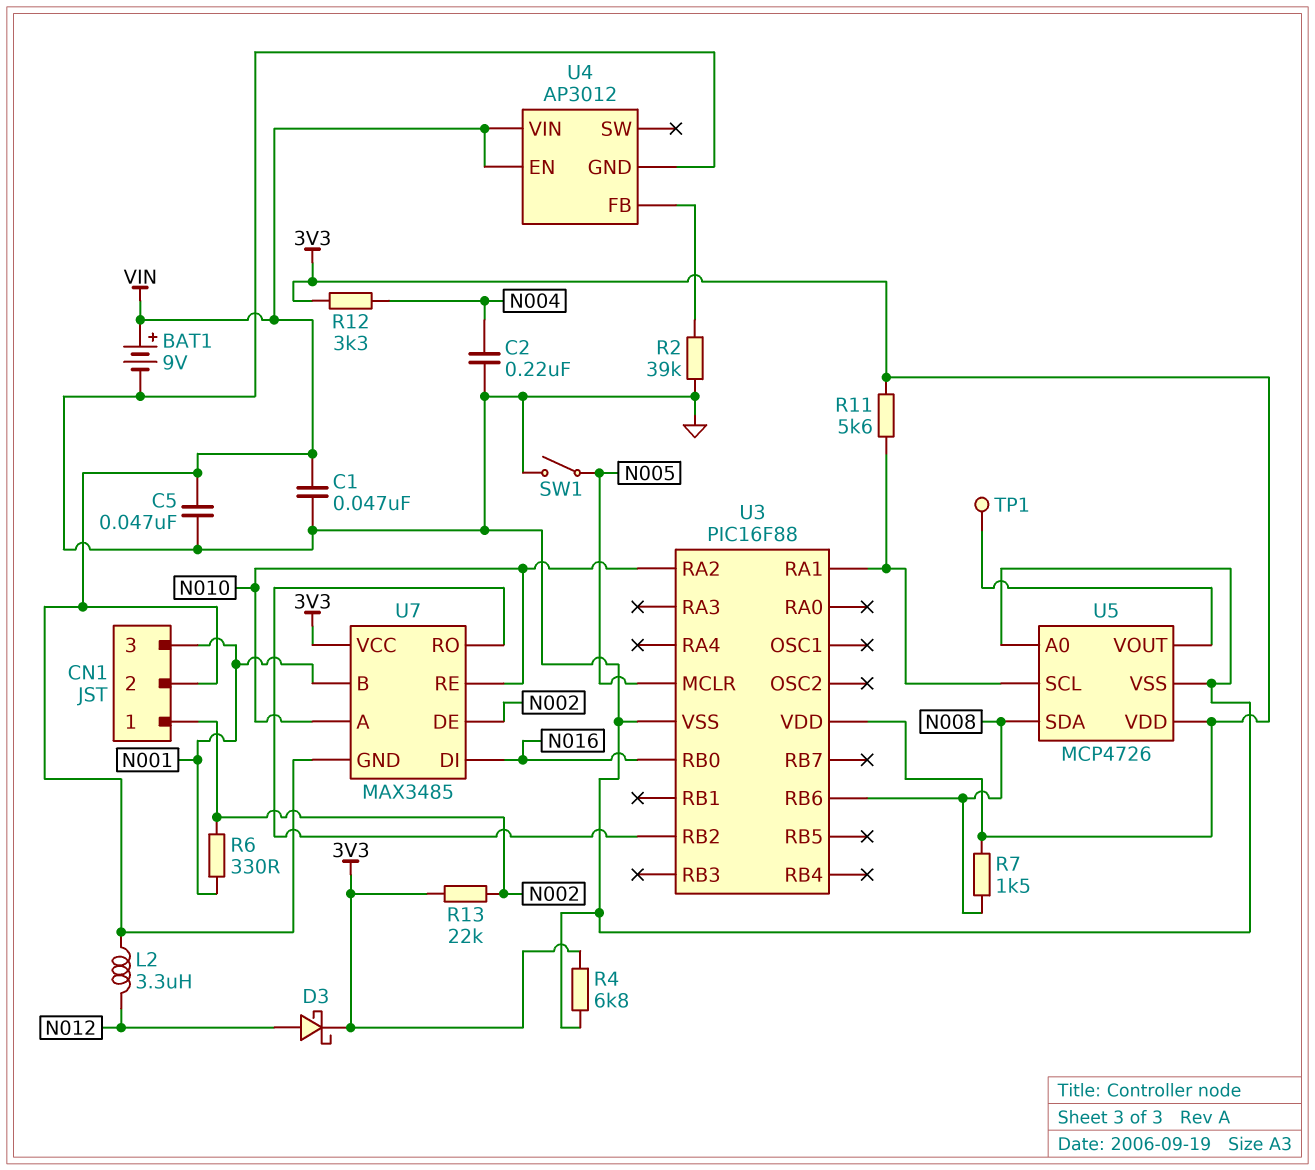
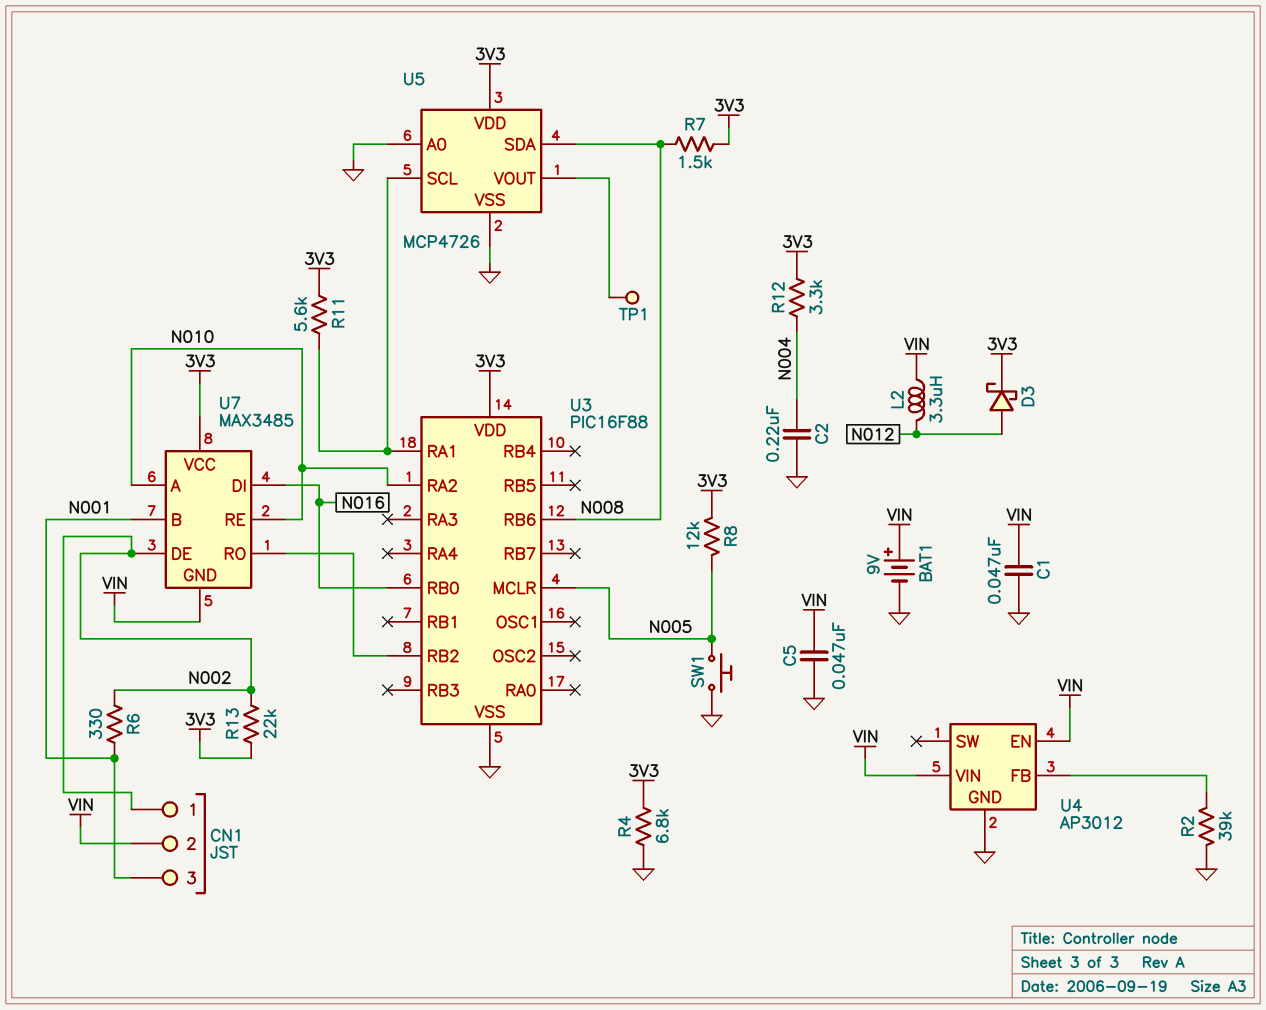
R8: none -> 12k (3V3, N005)
SW1: switch (GND, N005) -> button (GND, N005)

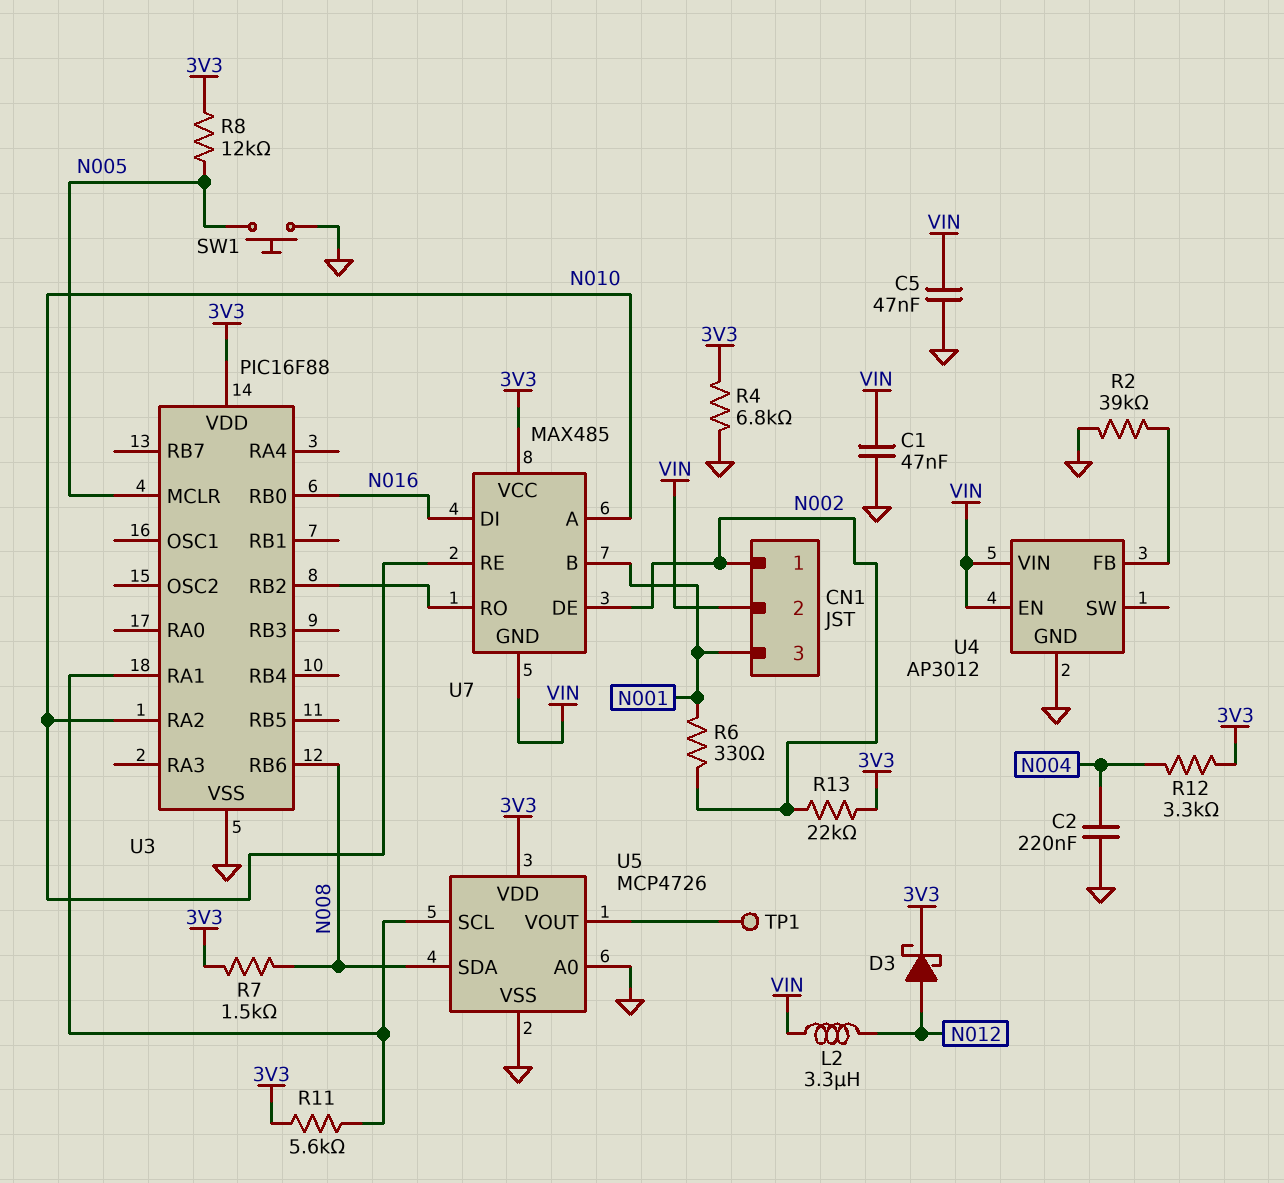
BAT1: 9V (plus VIN, minus GND) -> none
U7: MAX3485 -> MAX485

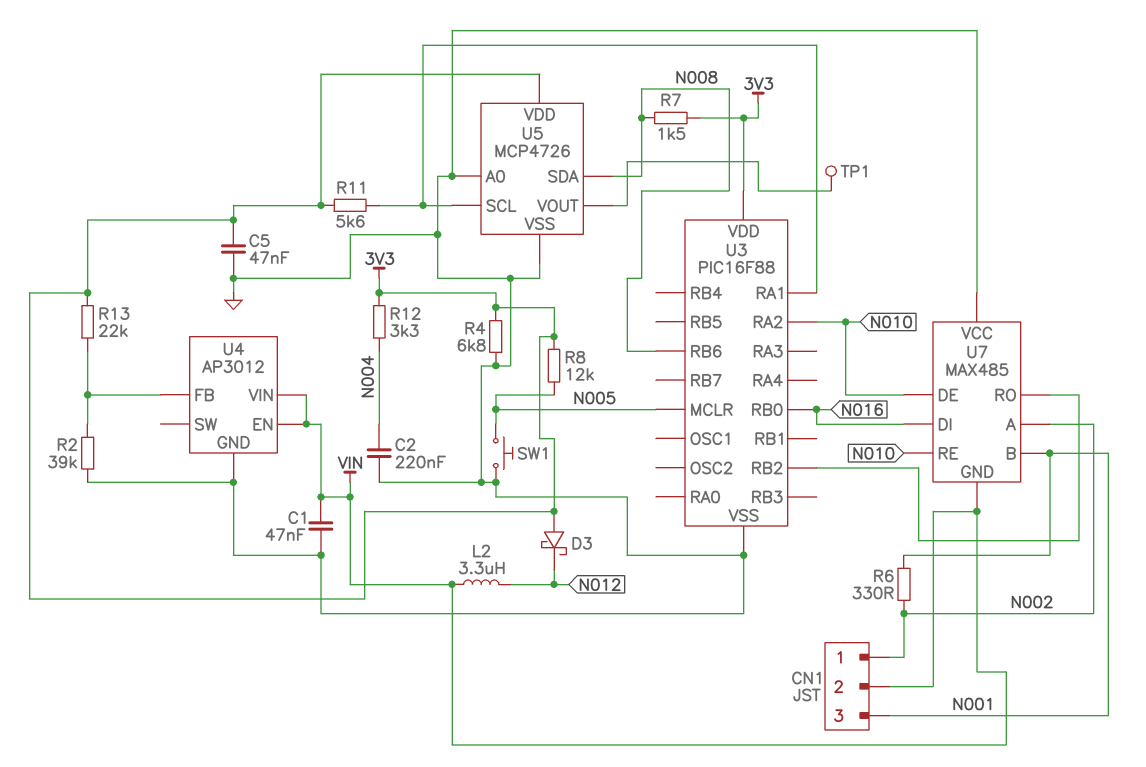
C5: 47nF (GND, VIN) -> 47nF (3V3, GND)
D3: schottky (A N012, K 3V3) -> schottky (A 3V3, K N012)
R13: 22k (3V3, N002) -> 22k (3V3, U4/FB)
U7 pin A: N010 -> N002
U7 pin DE: N002 -> N010
U7 pin VCC: 3V3 -> GND

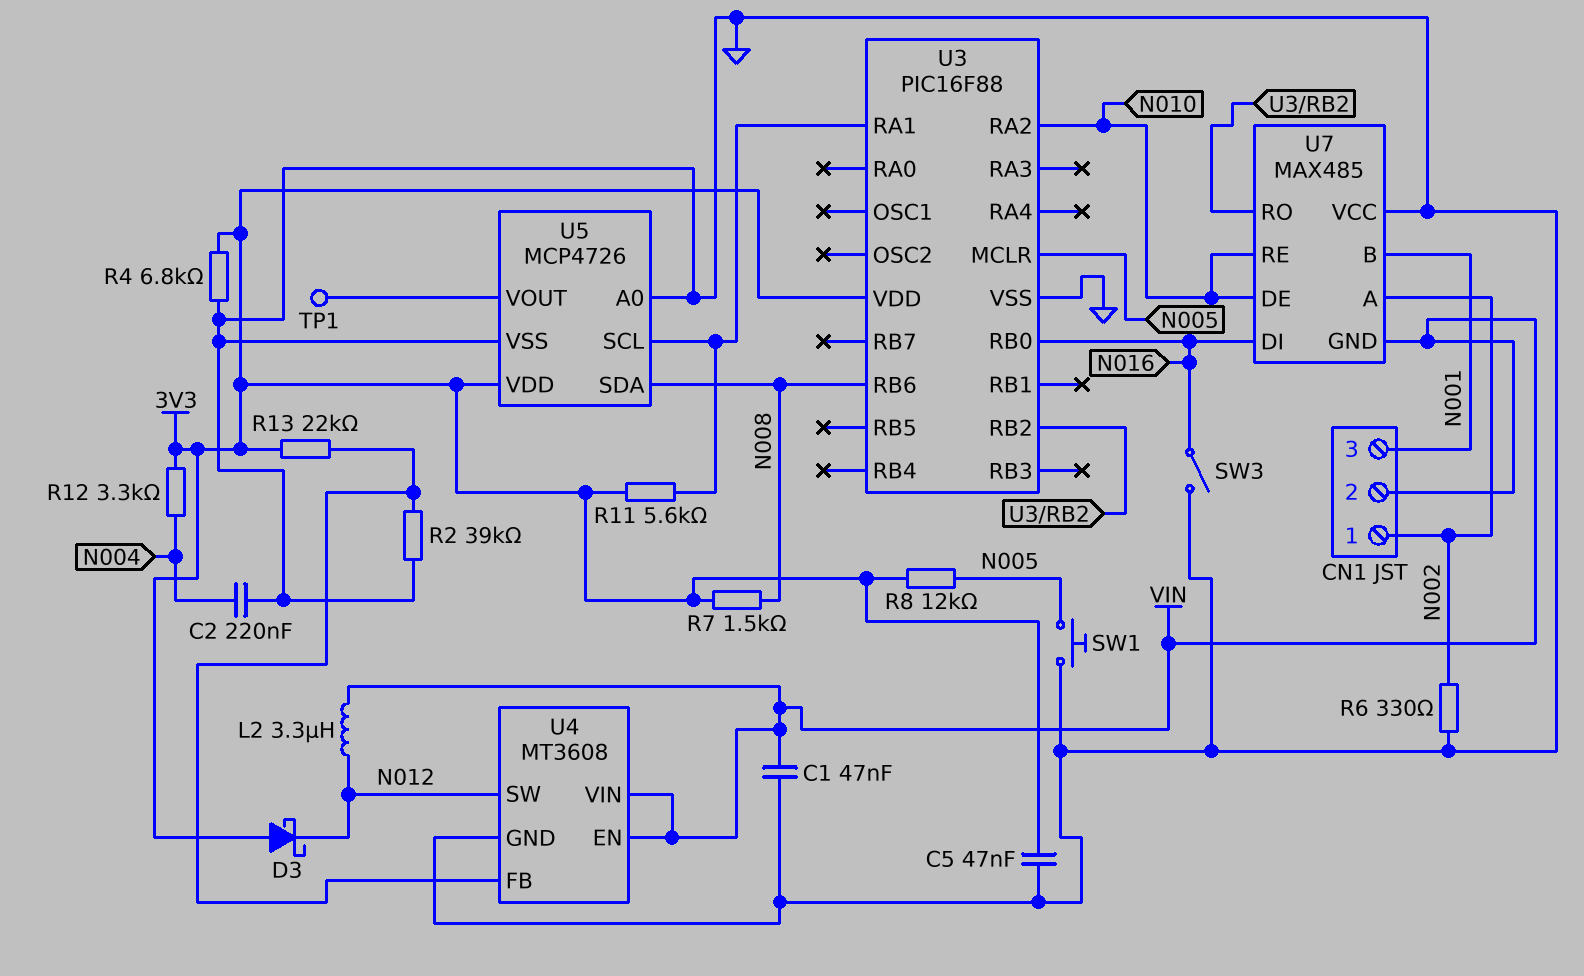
R6: 330 (N001, N002) -> 330 (GND, N002)
SW3: none -> switch (GND, N016)
U4: AP3012 -> MT3608
U4 pin SW: none -> N012

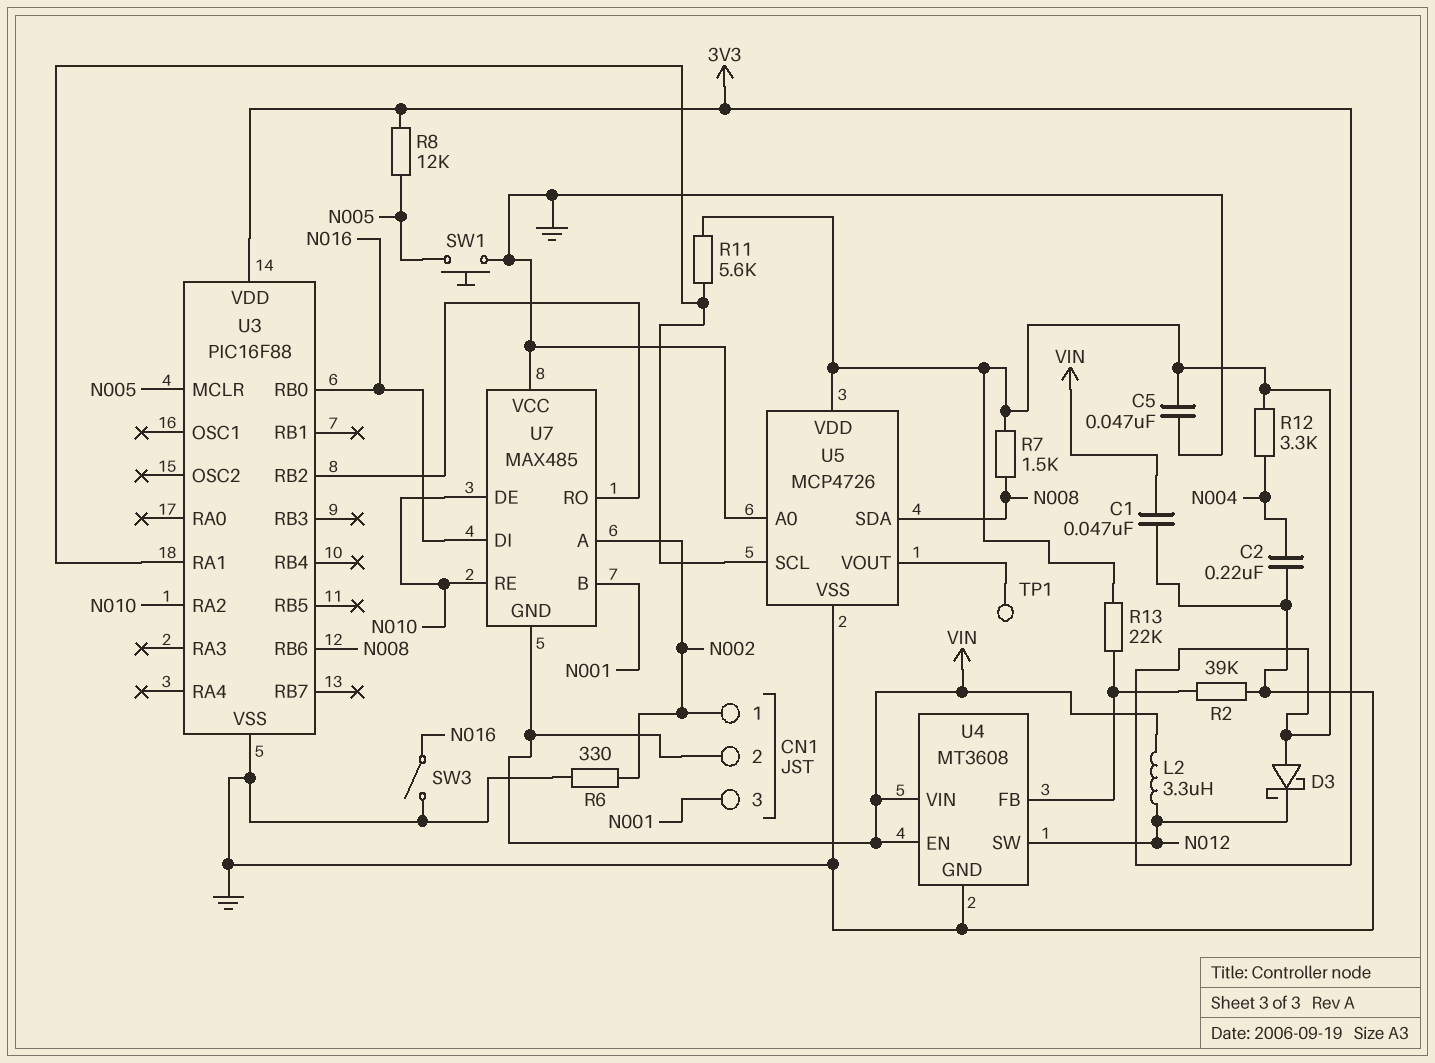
R4: 6.8k (3V3, GND) -> none

